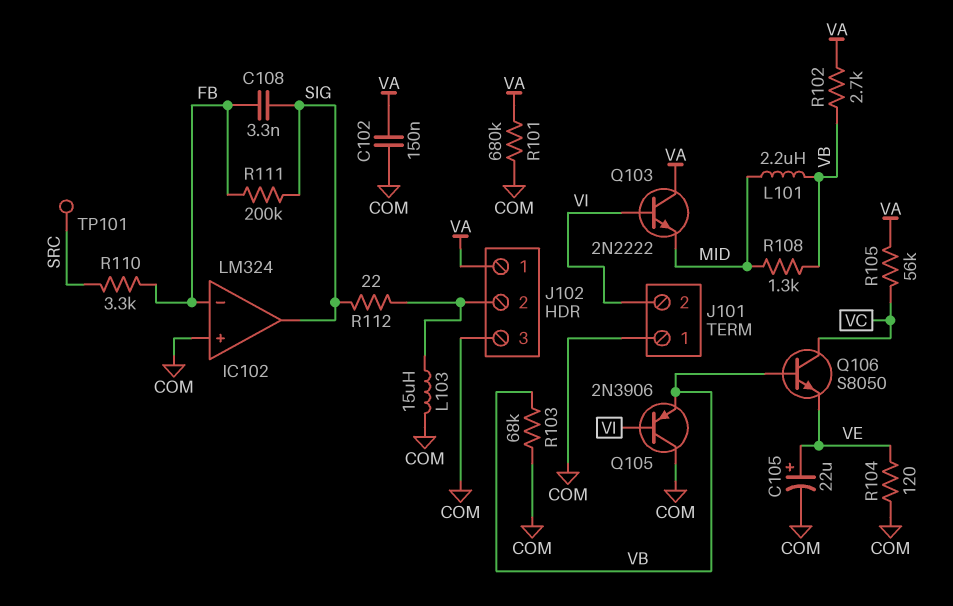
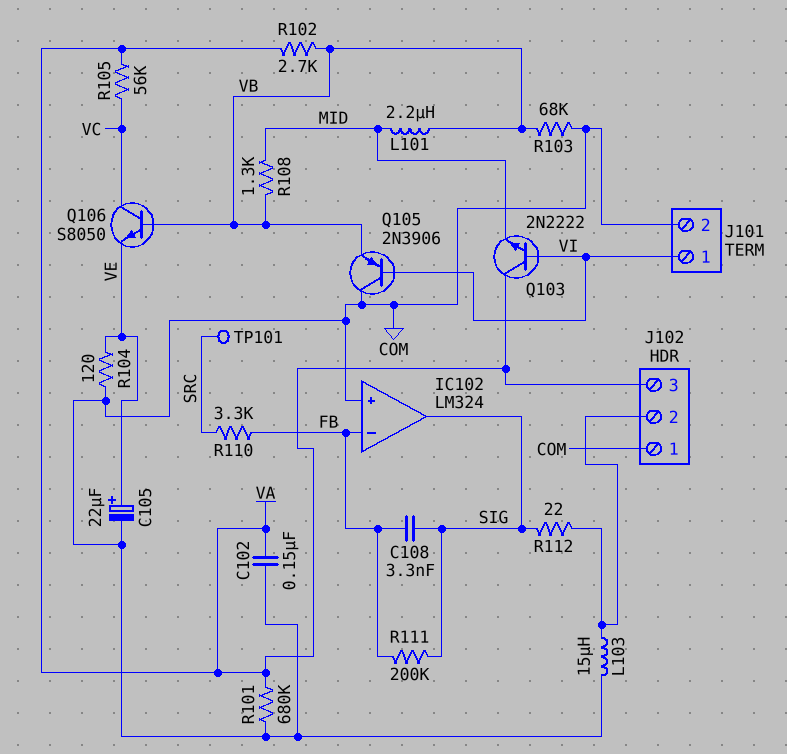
J101 pin 1: COM -> VI
J101 pin 2: VI -> COM
J102 pin 1: VA -> COM
J102 pin 3: COM -> VA

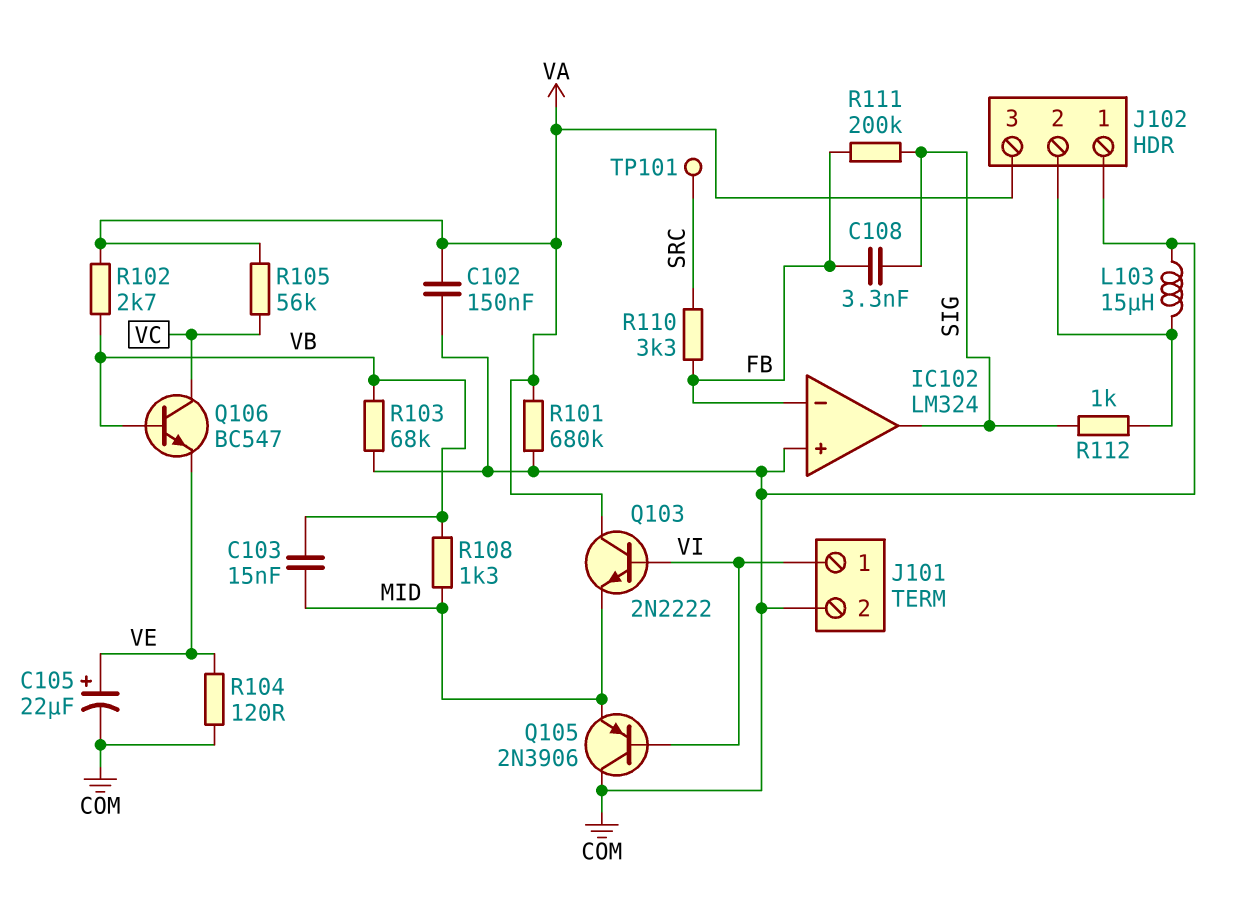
C103: none -> 15nF (MID, VB)
L101: 2.2uH (MID, VB) -> none
Q105: PNP 2N3906 (B VI, C COM, E VB) -> PNP 2N3906 (B VI, C COM, E MID)
Q106: NPN S8050 (B VB, C VC, E VE) -> NPN BC547 (B VB, C VC, E VE)
R112: 22 (J102/2, SIG) -> 1k (J102/2, SIG)

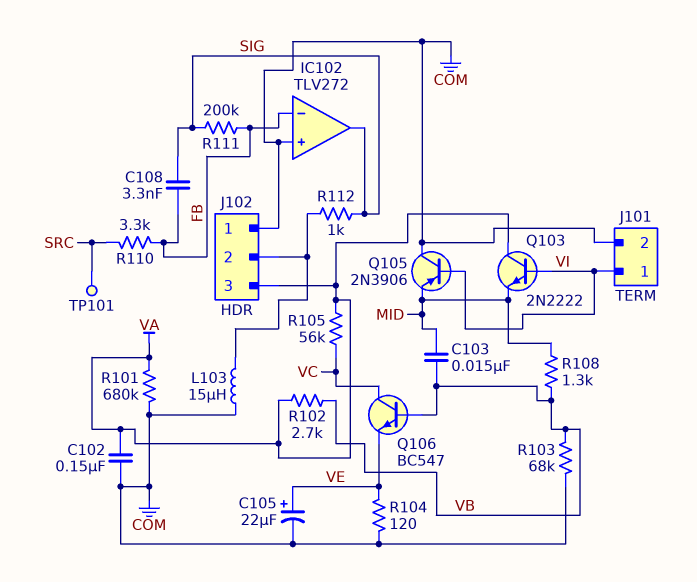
IC102: LM324 -> TLV272

